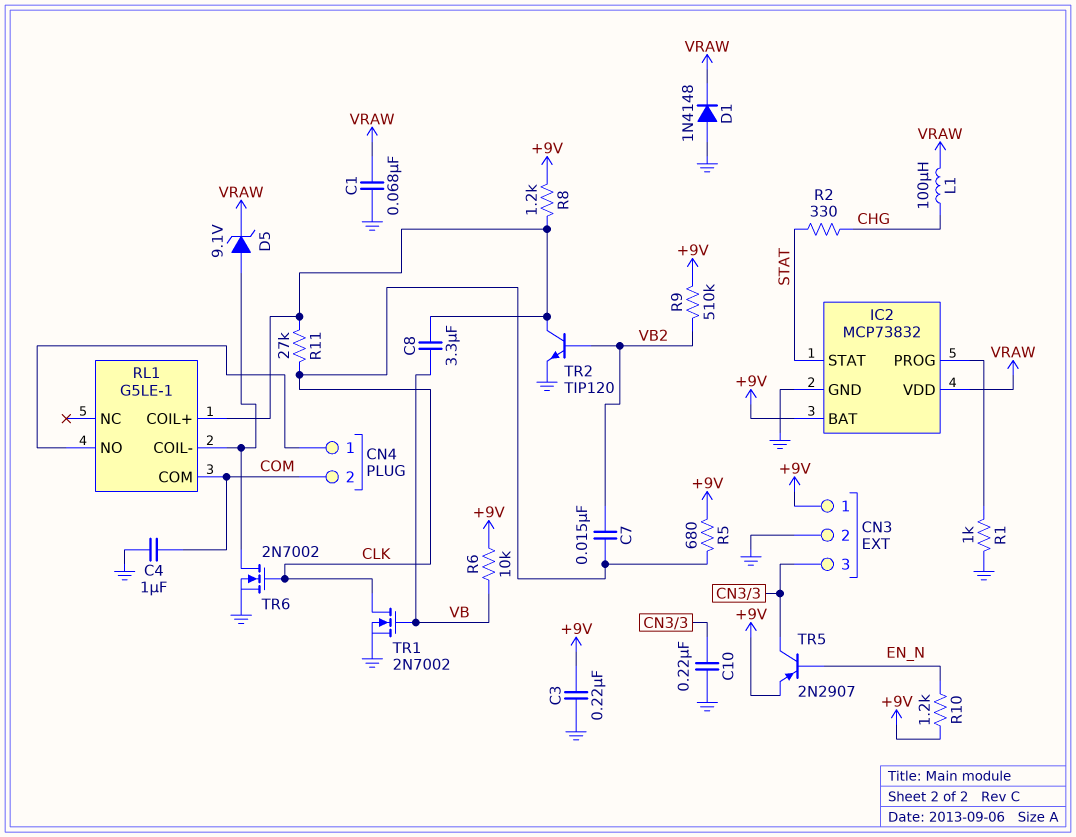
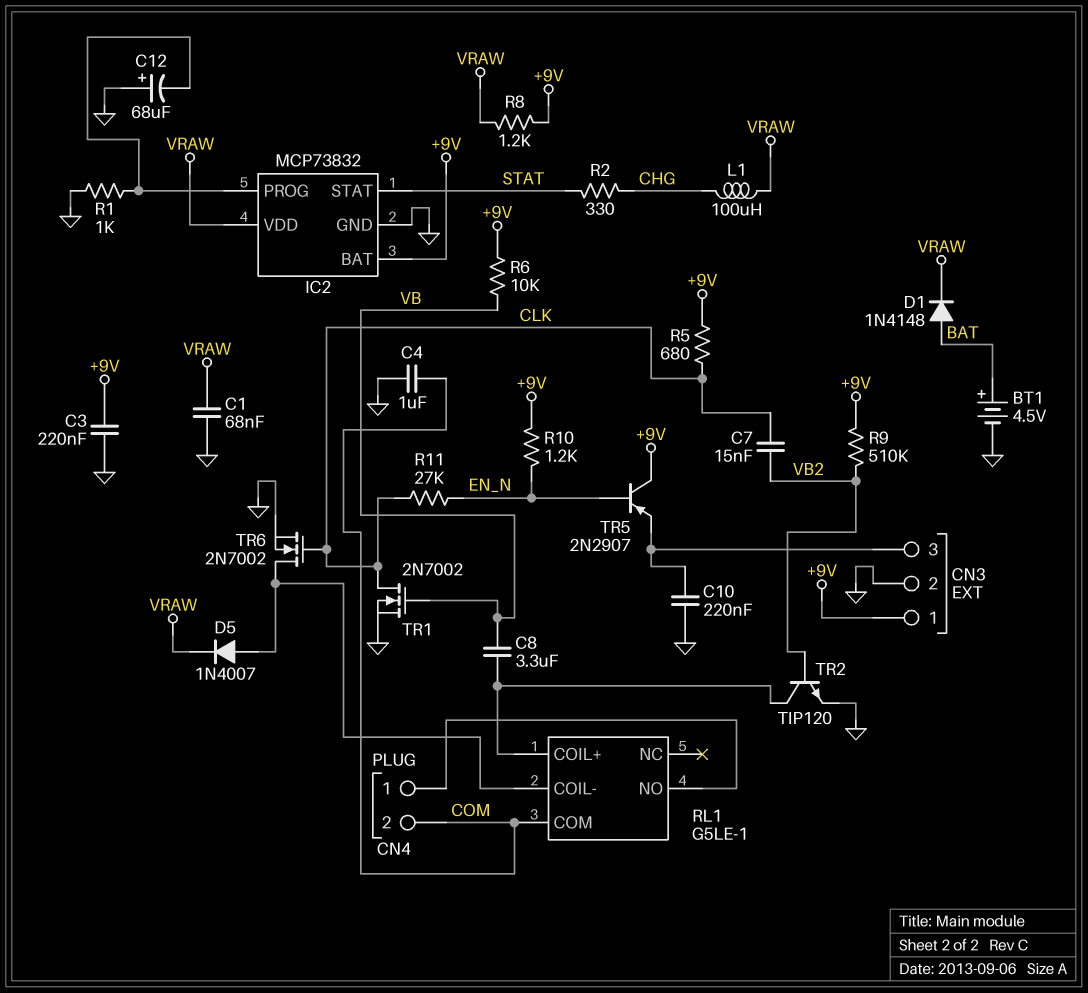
BT1: none -> 4.5V (plus BAT, minus GND)
C12: none -> 68uF (plus GND, minus IC2/PROG)
D1: diode 1N4148 (A GND, K VRAW) -> diode 1N4148 (A BAT, K VRAW)
D5: zener 9.1V (A RL1/COIL-, K VRAW) -> diode 1N4007 (A RL1/COIL-, K VRAW)
R8: 1.2k (+9V, RL1/COIL+) -> 1.2k (+9V, VRAW)
R11: 27k (CLK, RL1/COIL+) -> 27k (CLK, EN_N)
TR5: PNP 2N2907 (B EN_N, C CN3/3, E +9V) -> PNP 2N2907 (B EN_N, C +9V, E CN3/3)

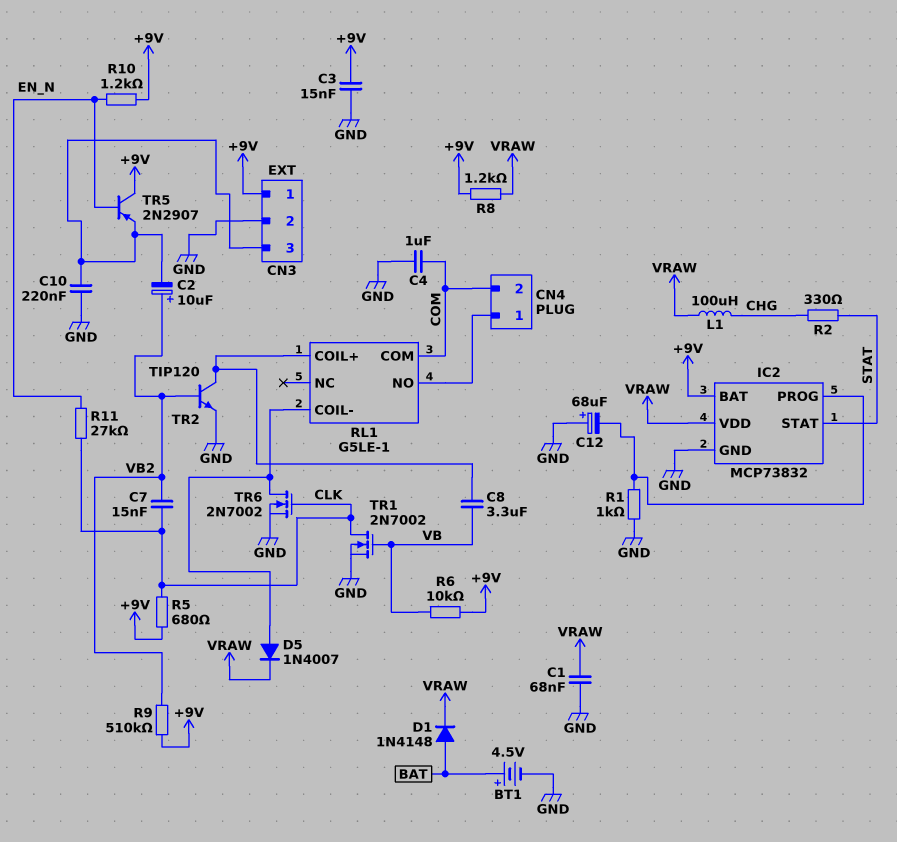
C2: none -> 10uF (plus VB2, minus CN3/3)
C3: 220nF (+9V, GND) -> 15nF (+9V, GND)

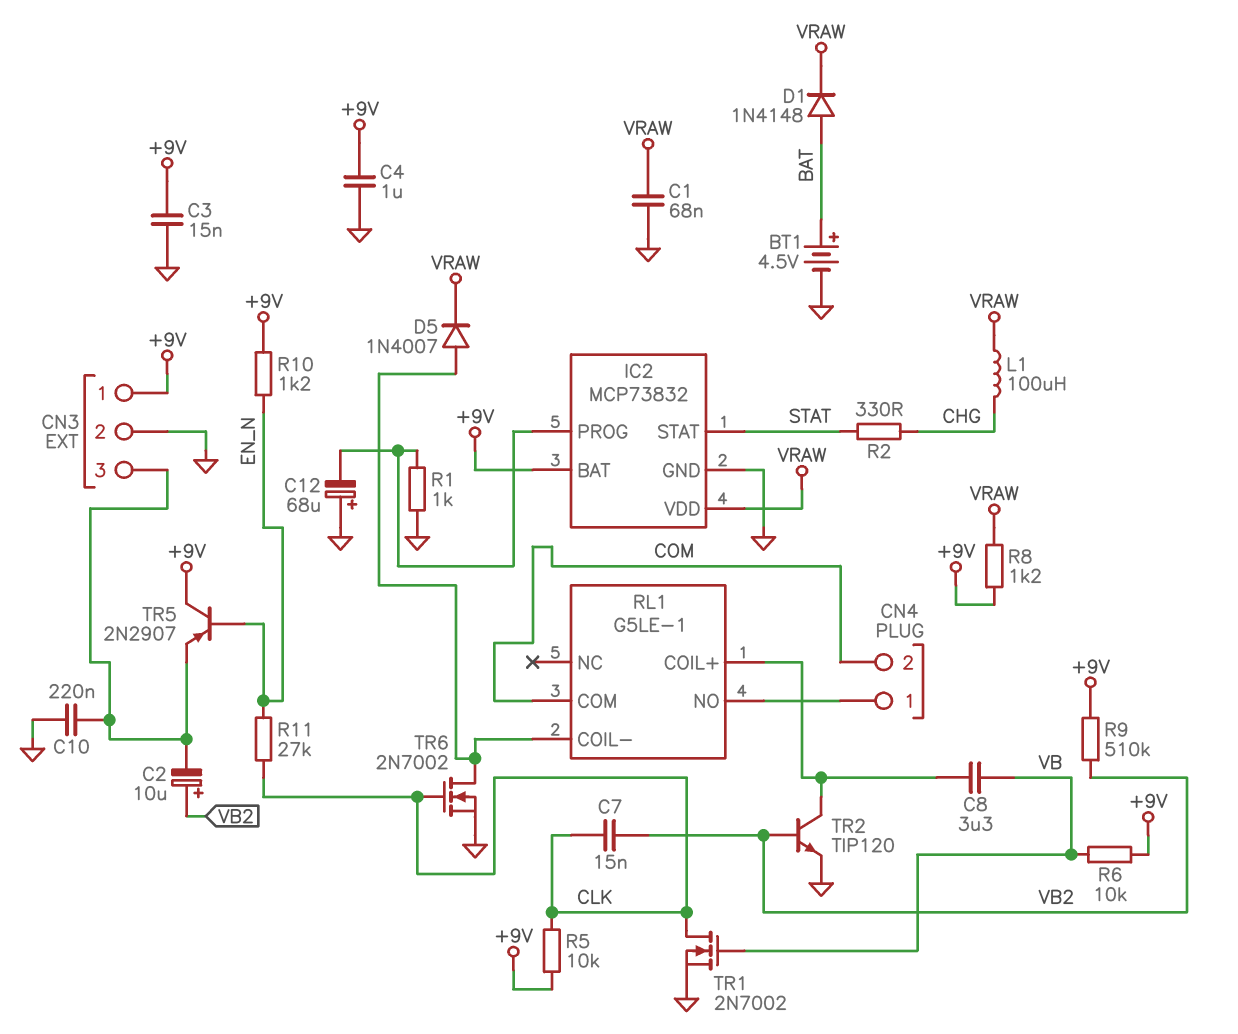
C4: 1uF (COM, GND) -> 1uF (+9V, GND)
R5: 680 (+9V, CLK) -> 10k (+9V, CLK)

